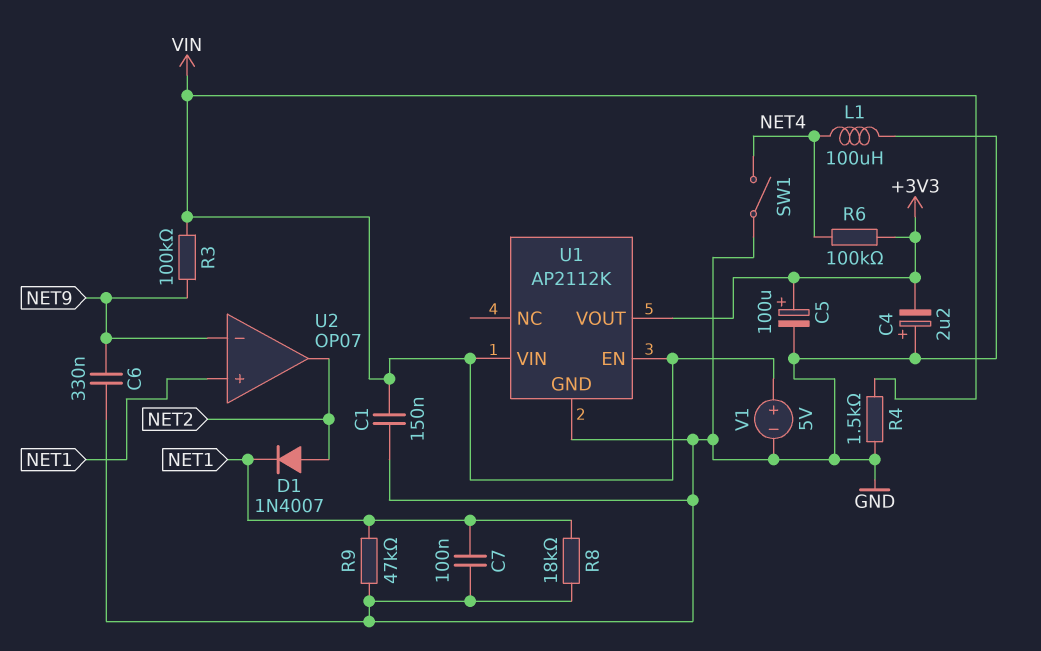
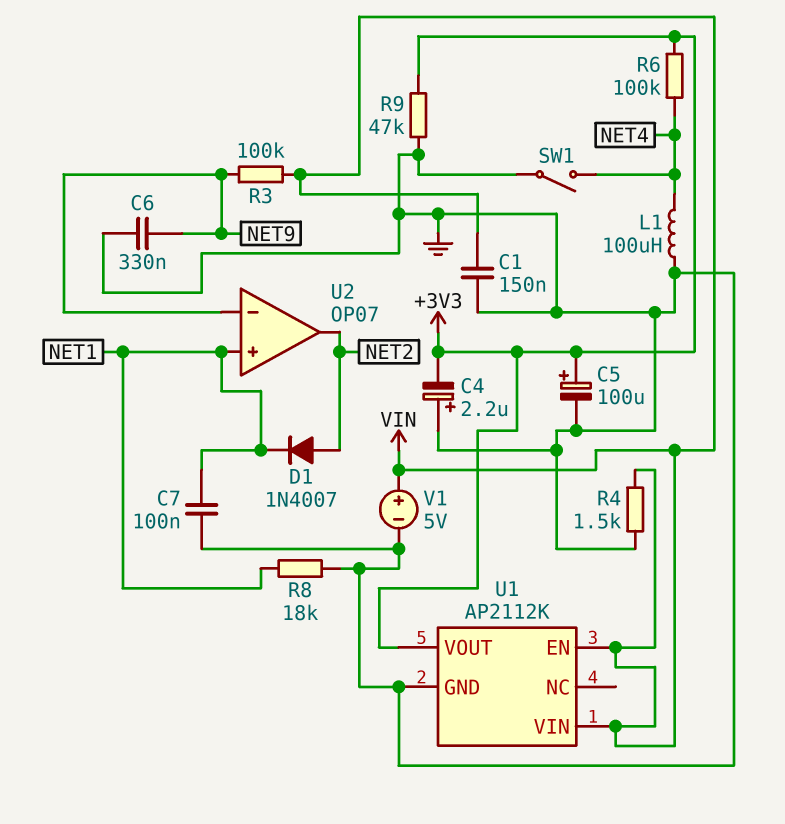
R9: 47k (GND, NET1) -> 47k (+3V3, GND)

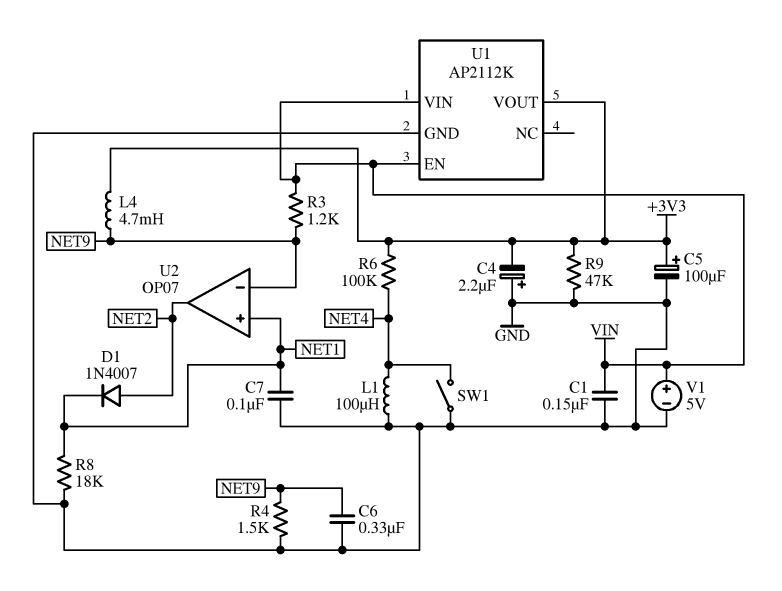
L4: none -> 4.7mH (+3V3, NET9)
R3: 100k (NET9, VIN) -> 1.2k (NET9, VIN)
R4: 1.5k (GND, VIN) -> 1.5k (GND, NET9)

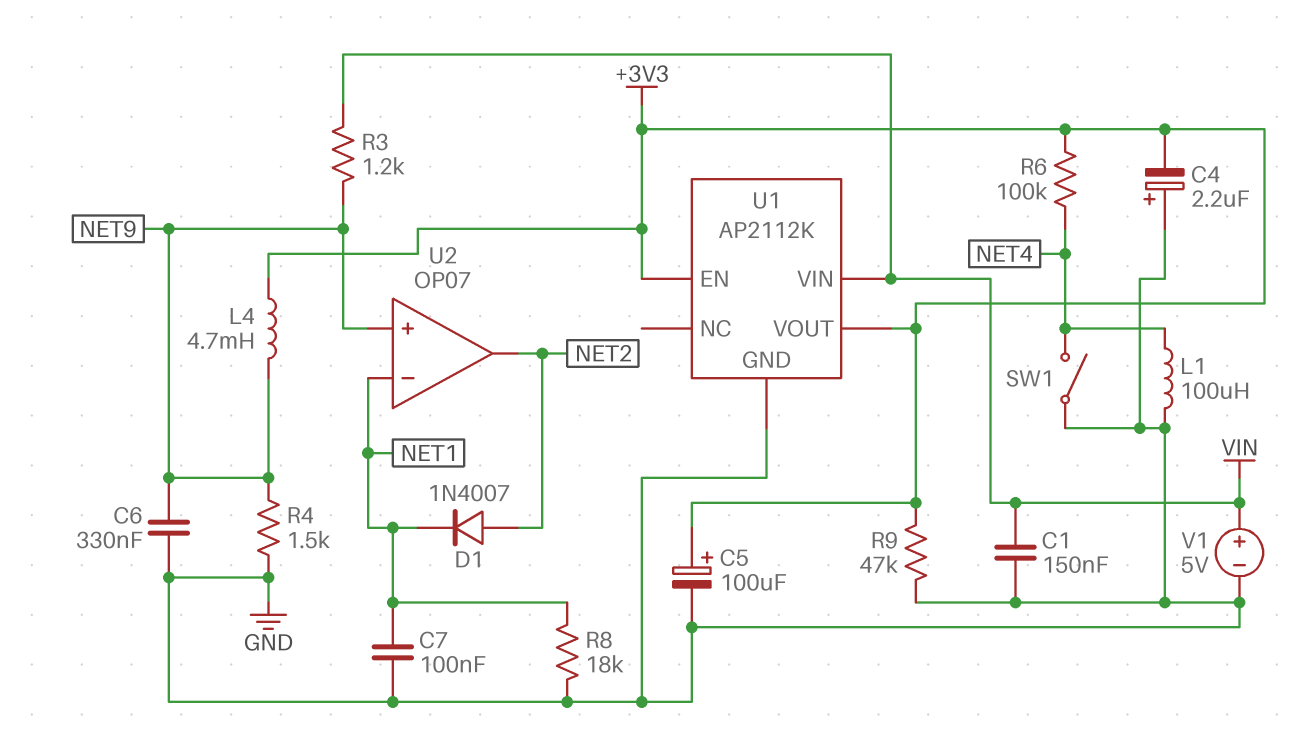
U1 pin EN: VIN -> +3V3
U2 pin in+: NET1 -> NET9
U2 pin in-: NET9 -> NET1

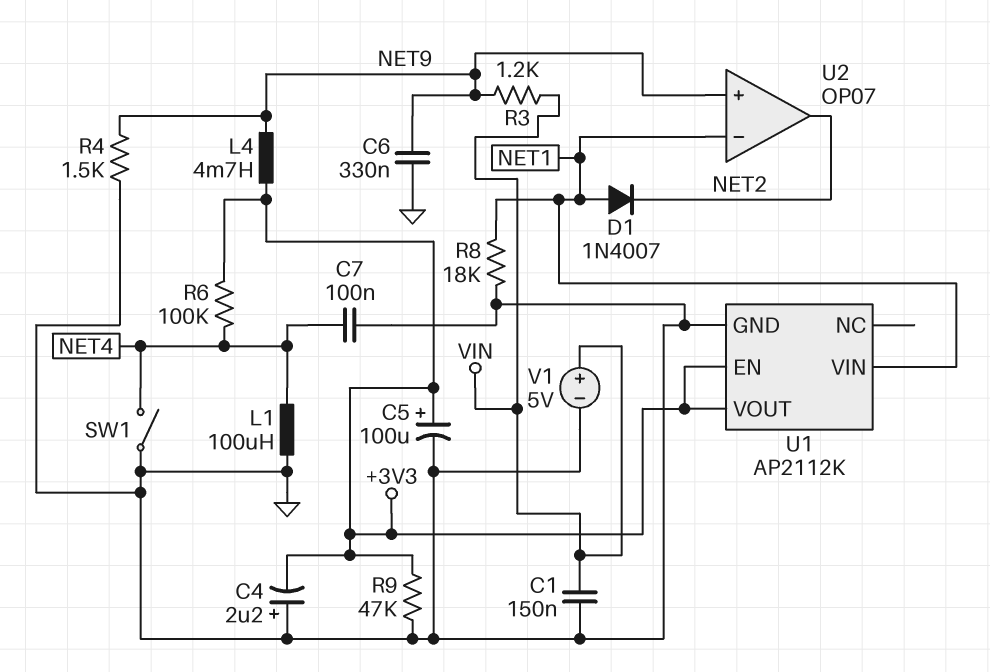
C7: 100nF (GND, NET1) -> 100nF (GND, NET4)
D1: diode 1N4007 (A NET2, K NET1) -> diode 1N4007 (A NET1, K NET2)
U1 pin VIN: VIN -> NET1

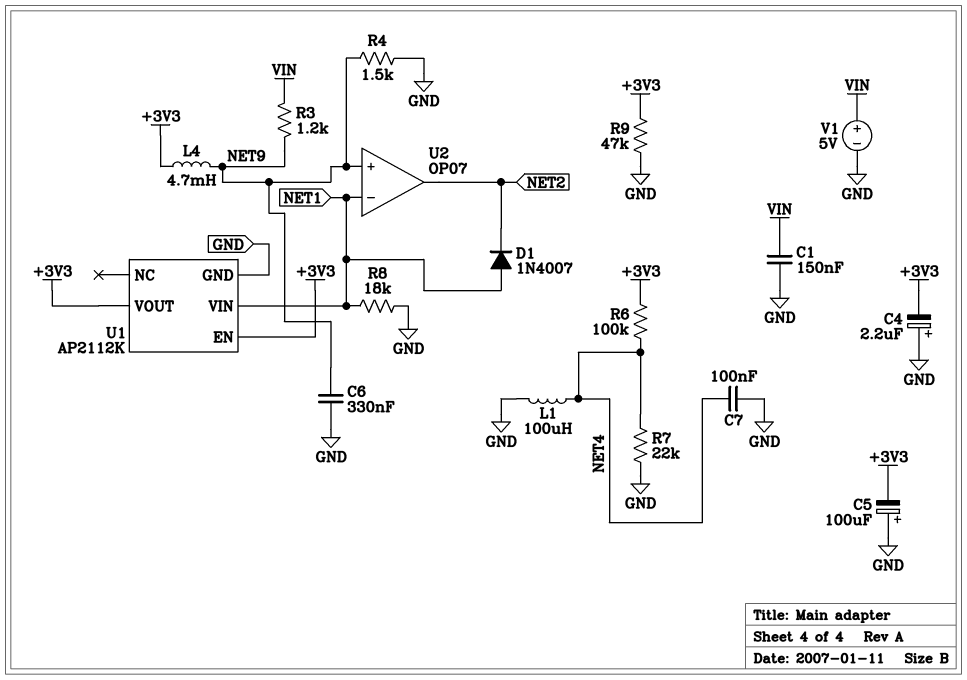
C5: 100uF (plus +3V3, minus GND) -> 100uF (plus GND, minus +3V3)
R7: none -> 22k (GND, NET4)
SW1: switch (GND, NET4) -> none

